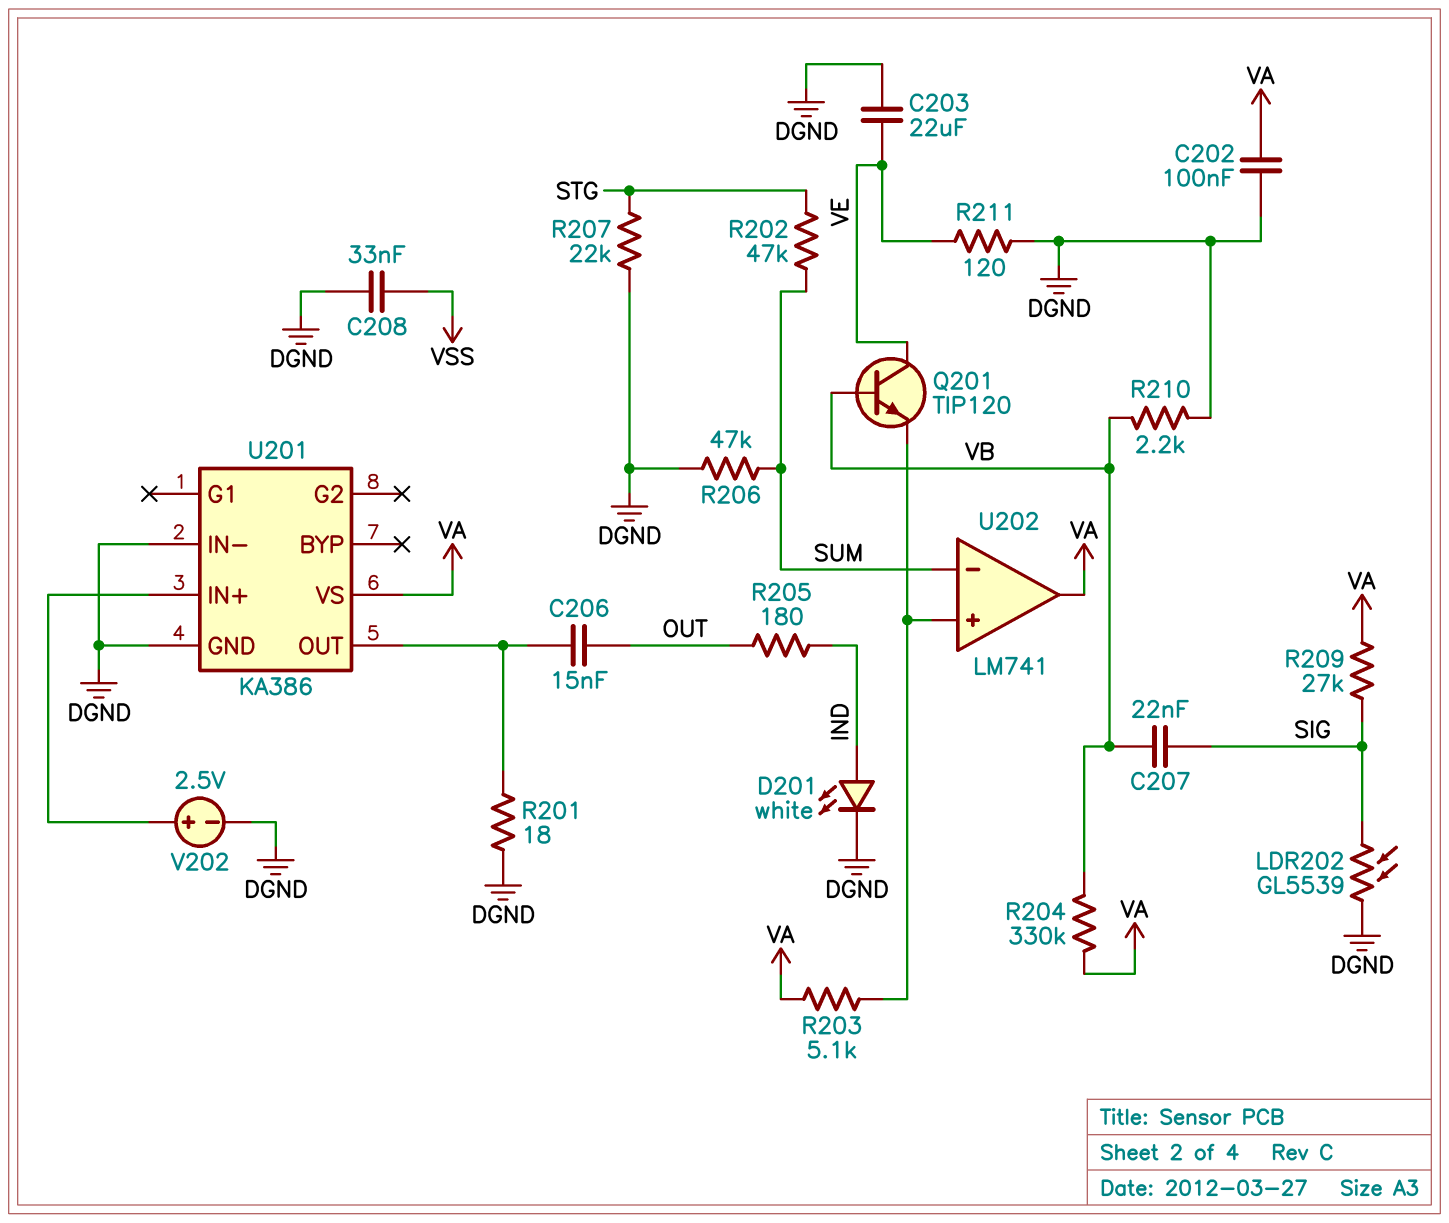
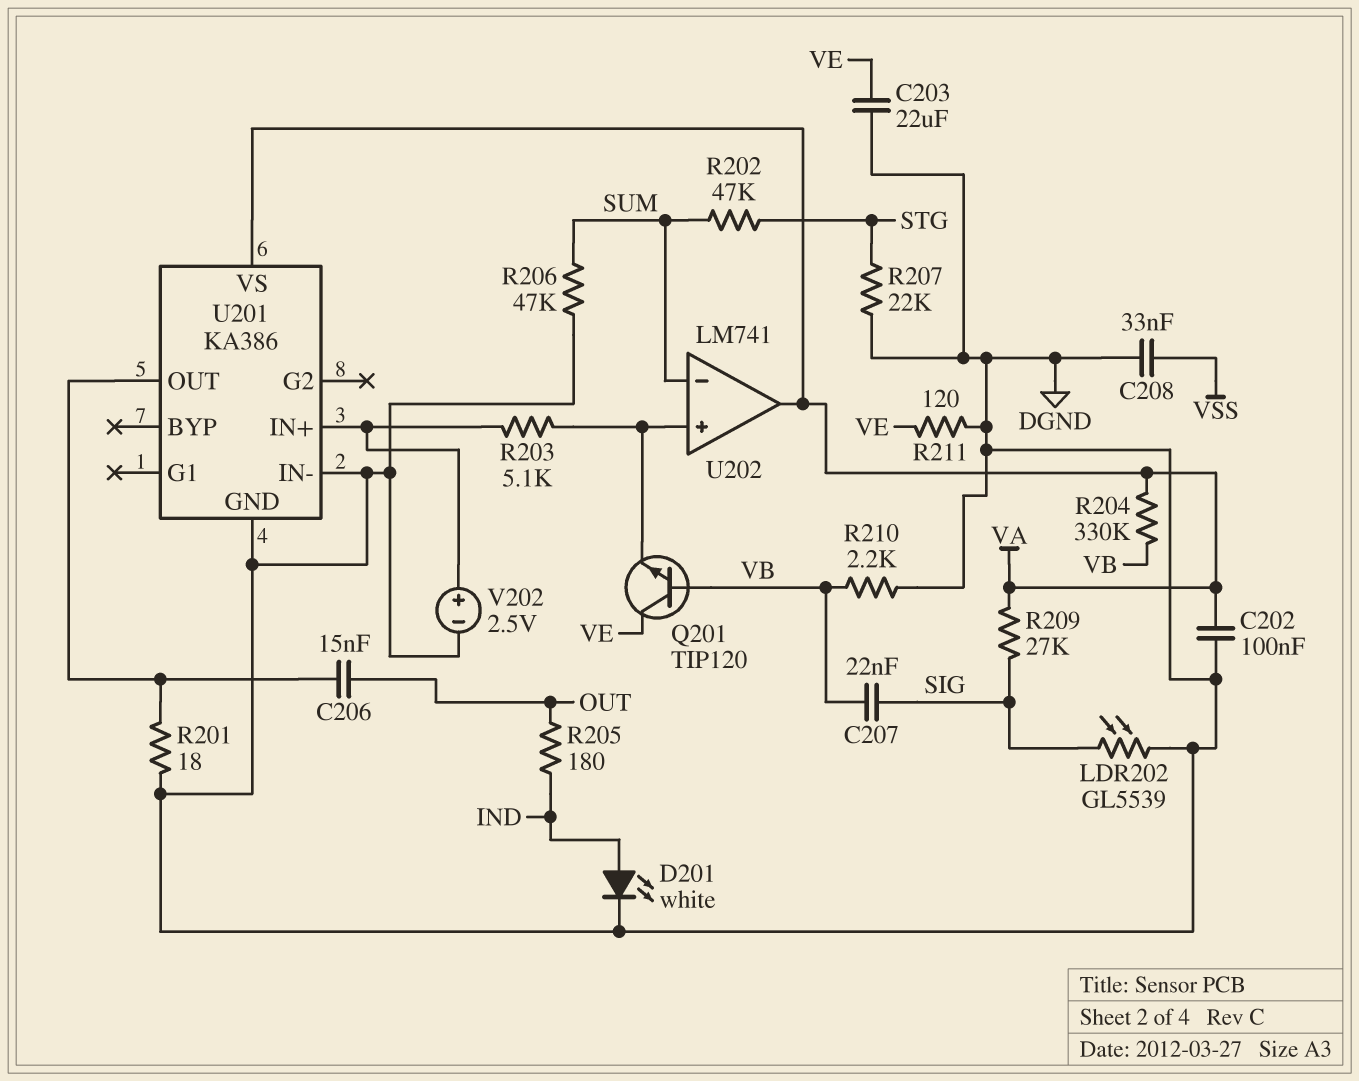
R203: 5.1k (U202/in+, VA) -> 5.1k (U201/IN+, U202/in+)

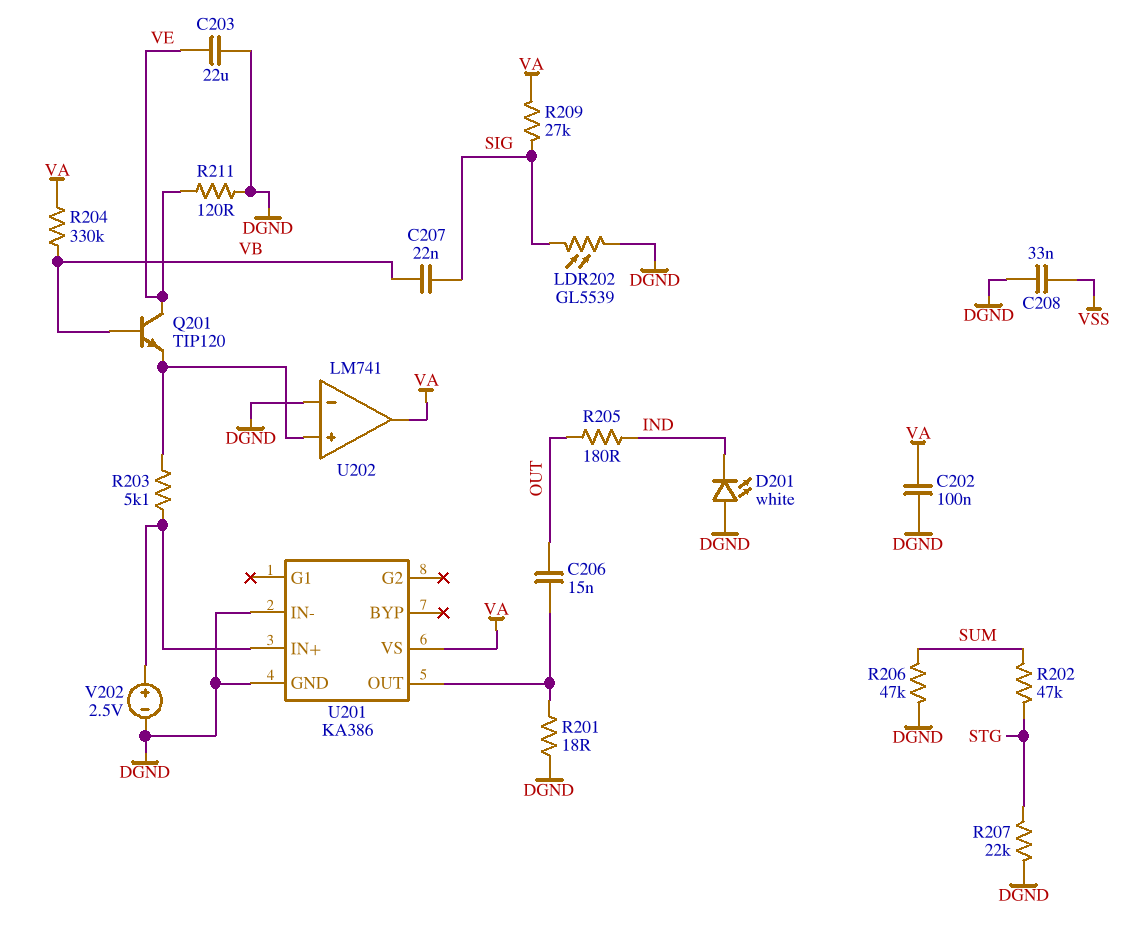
D201: LED white (A IND, K DGND) -> LED white (A DGND, K IND)
R210: 2.2k (DGND, VB) -> none
U202 pin in-: SUM -> DGND

